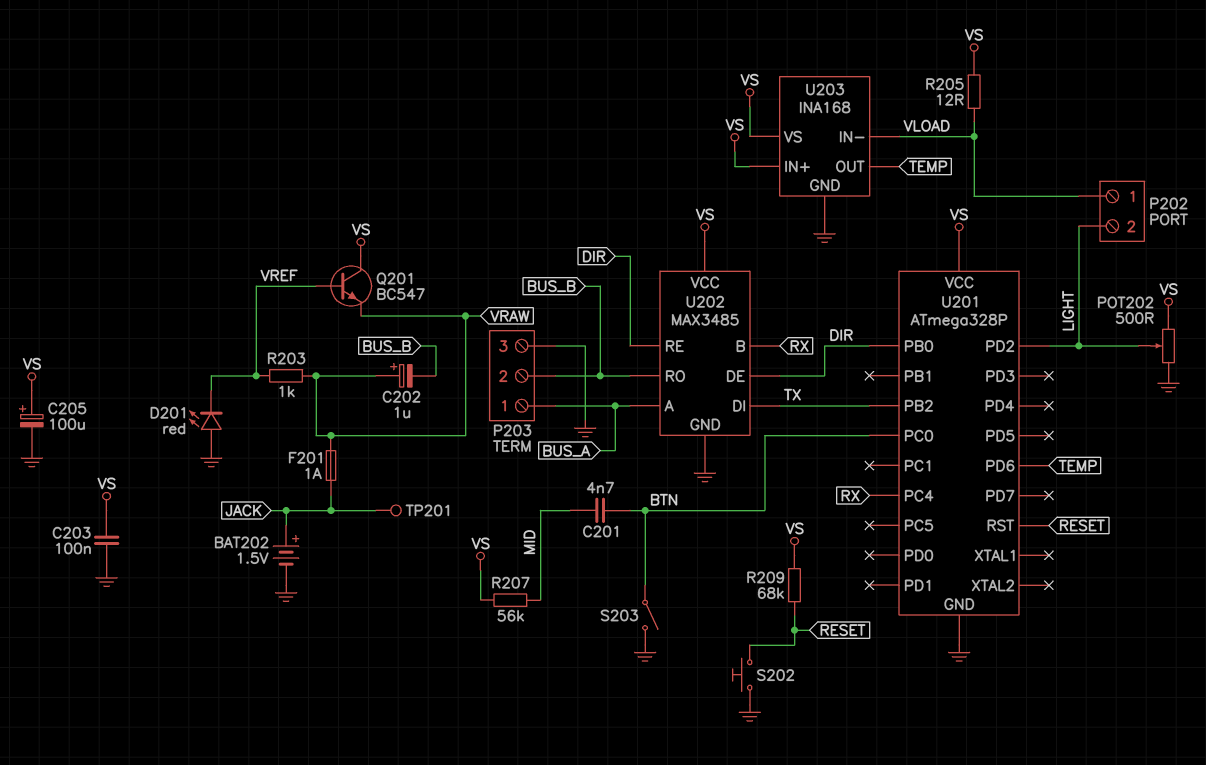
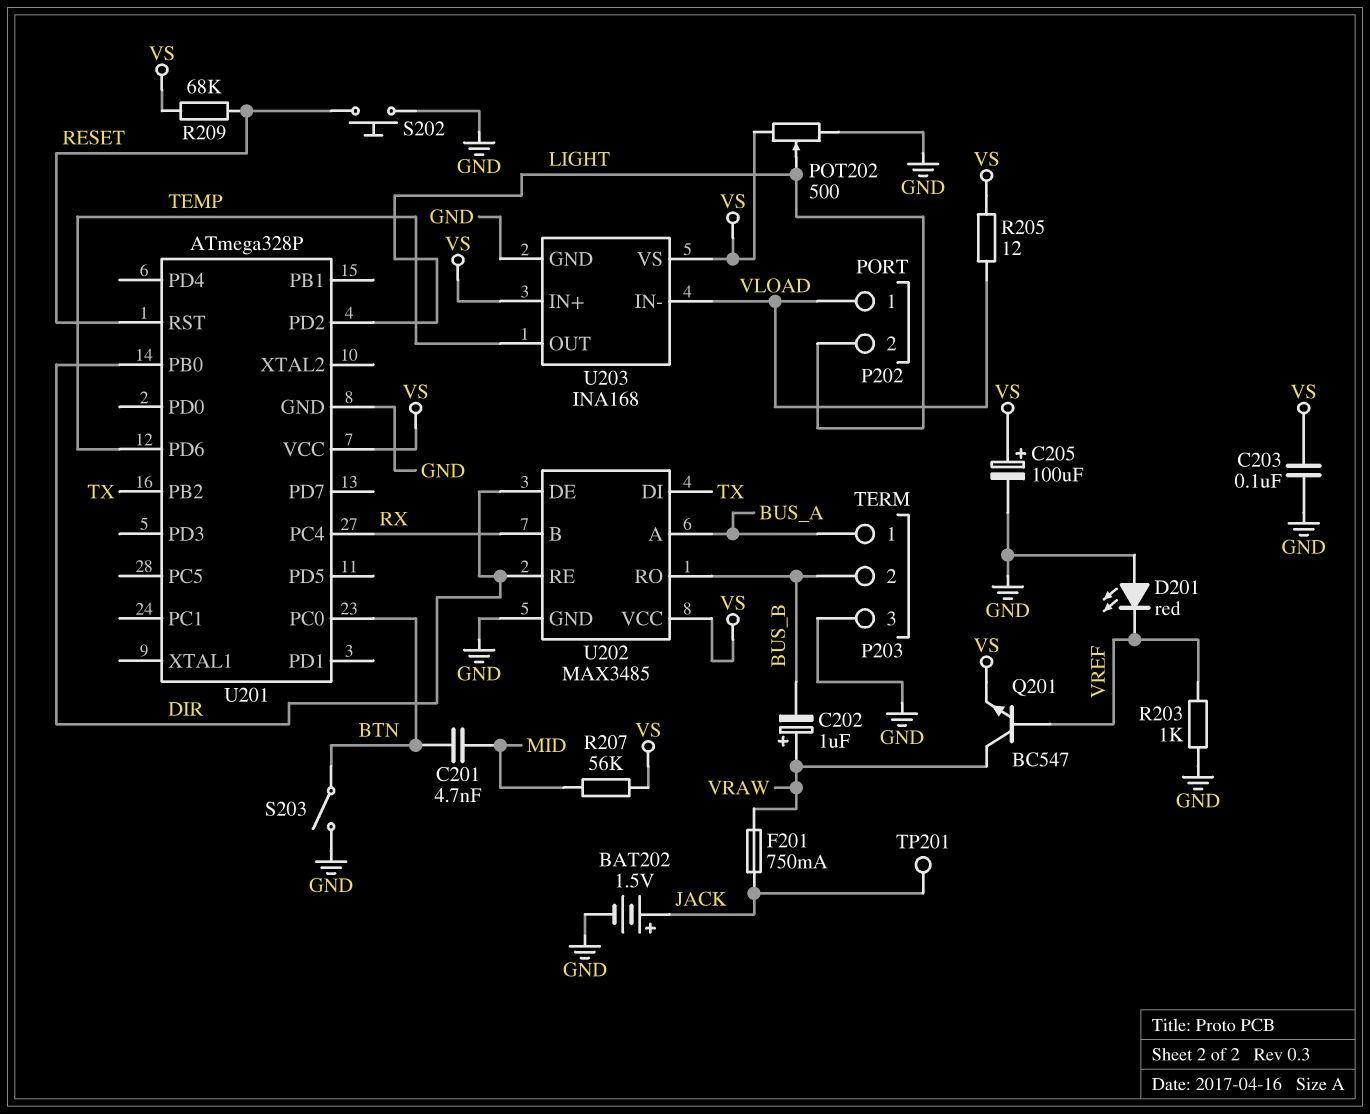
F201: 1A (JACK, VRAW) -> 750mA (JACK, VRAW)
Q201: NPN BC547 (B VREF, C VS, E VRAW) -> NPN BC547 (B VREF, C VRAW, E VS)
R203: 1k (VRAW, VREF) -> 1k (GND, VREF)

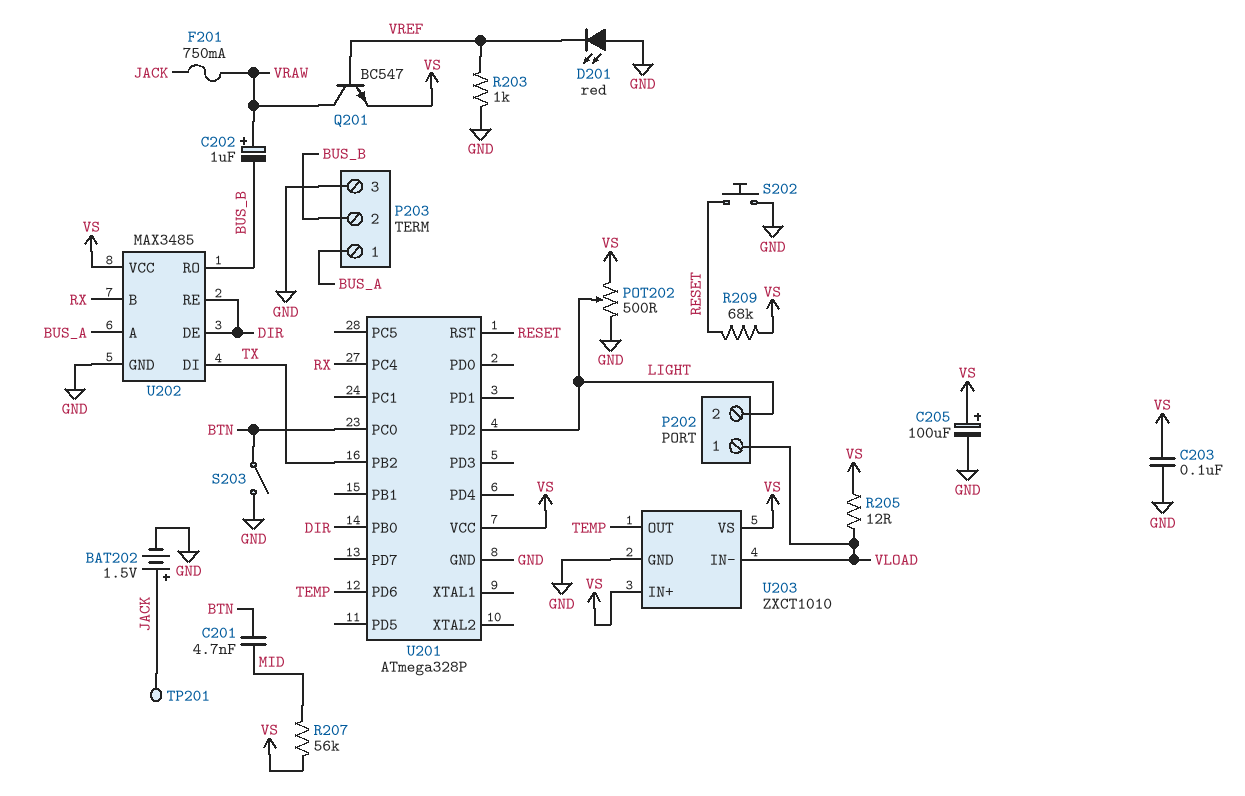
U203: INA168 -> ZXCT1010

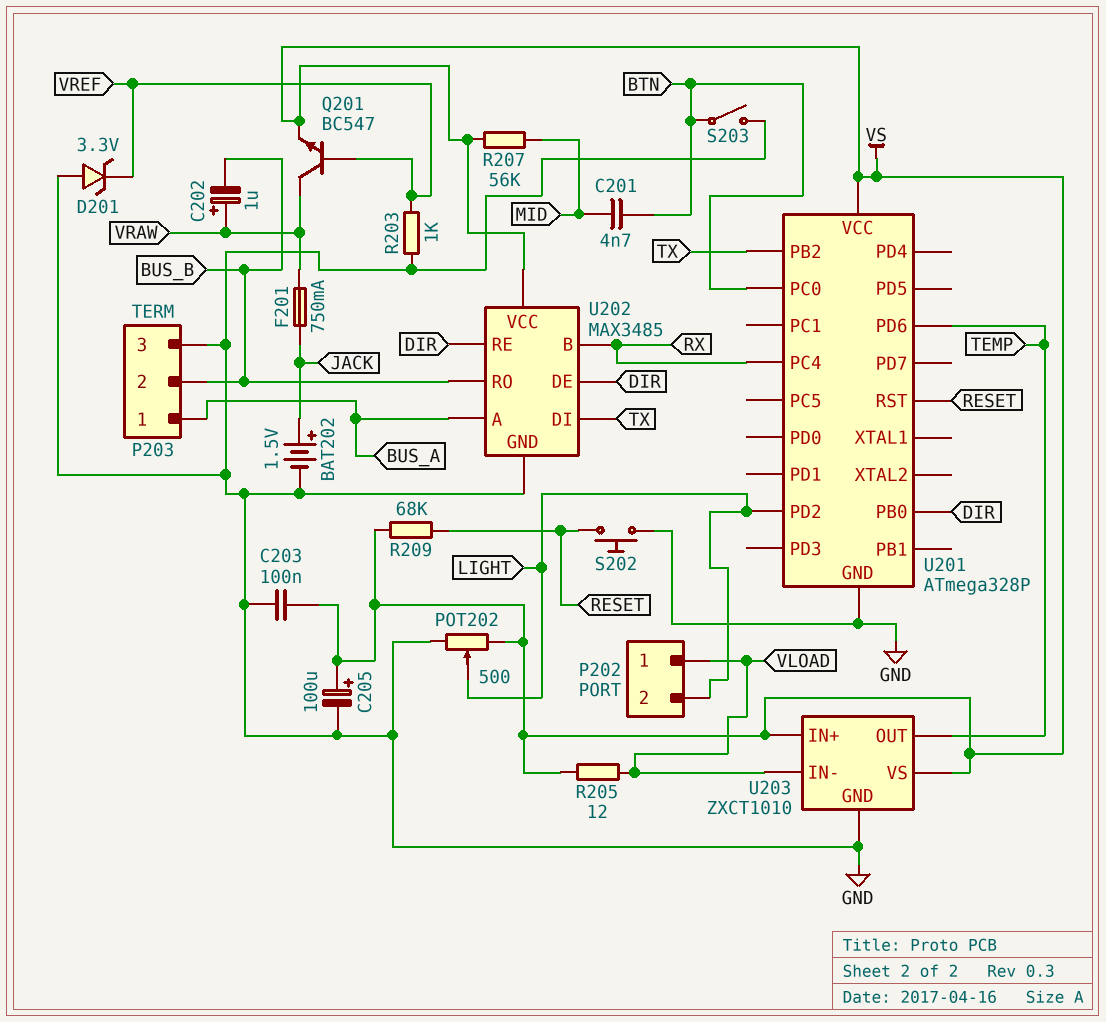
D201: LED red (A GND, K VREF) -> zener 3.3V (A GND, K VREF)
TP201: test point (JACK) -> none

